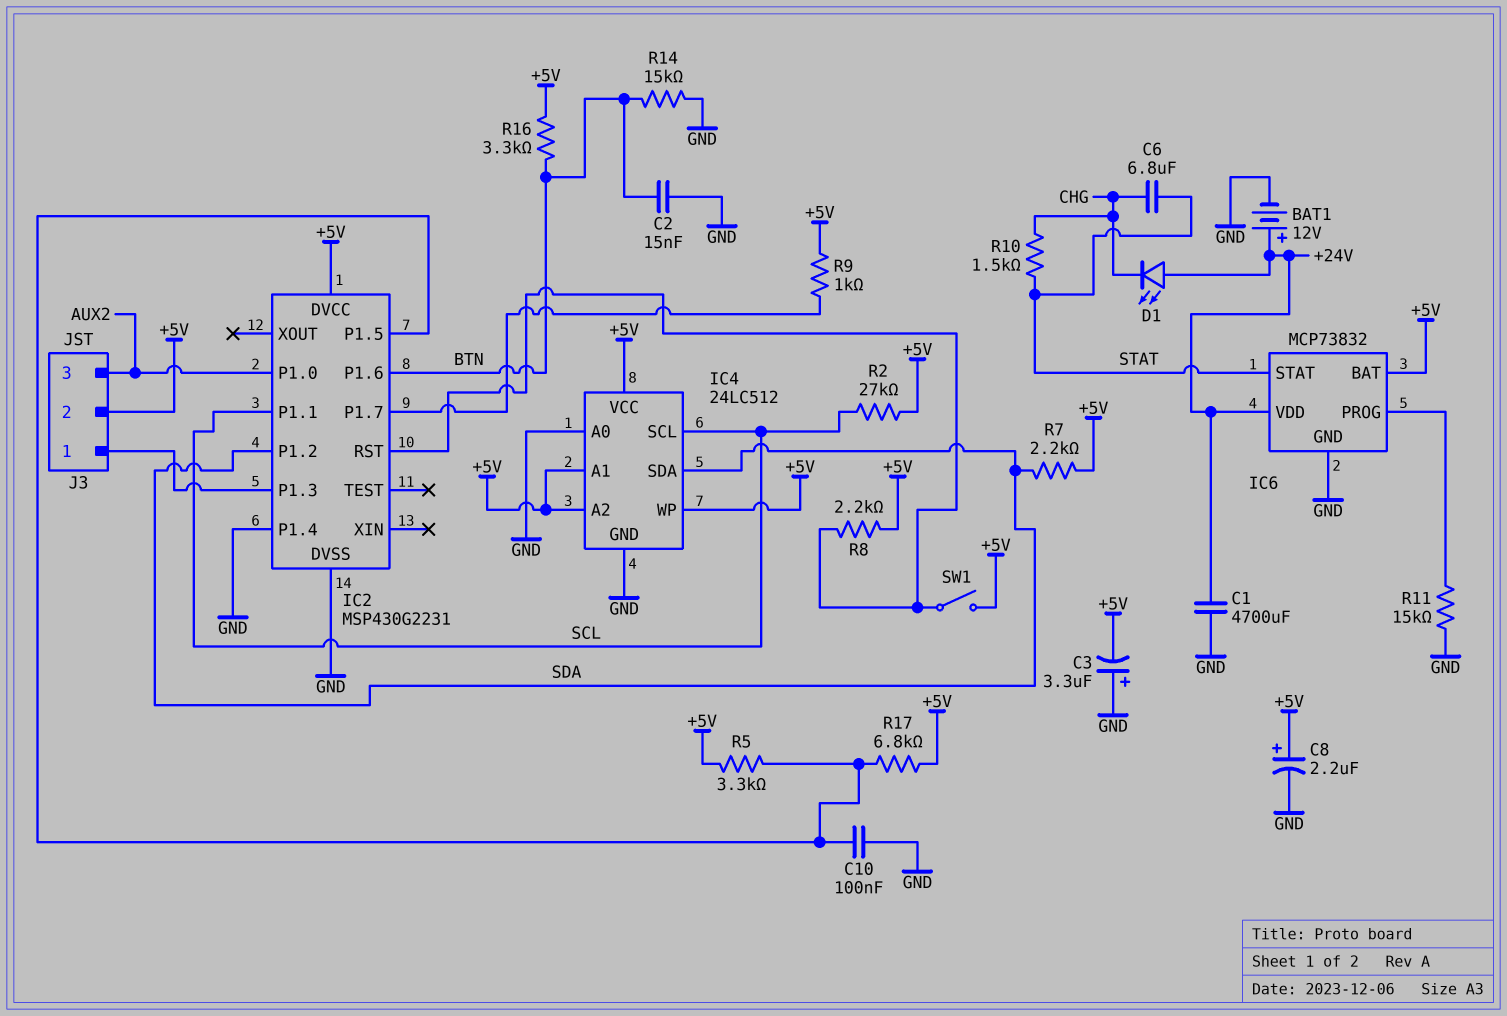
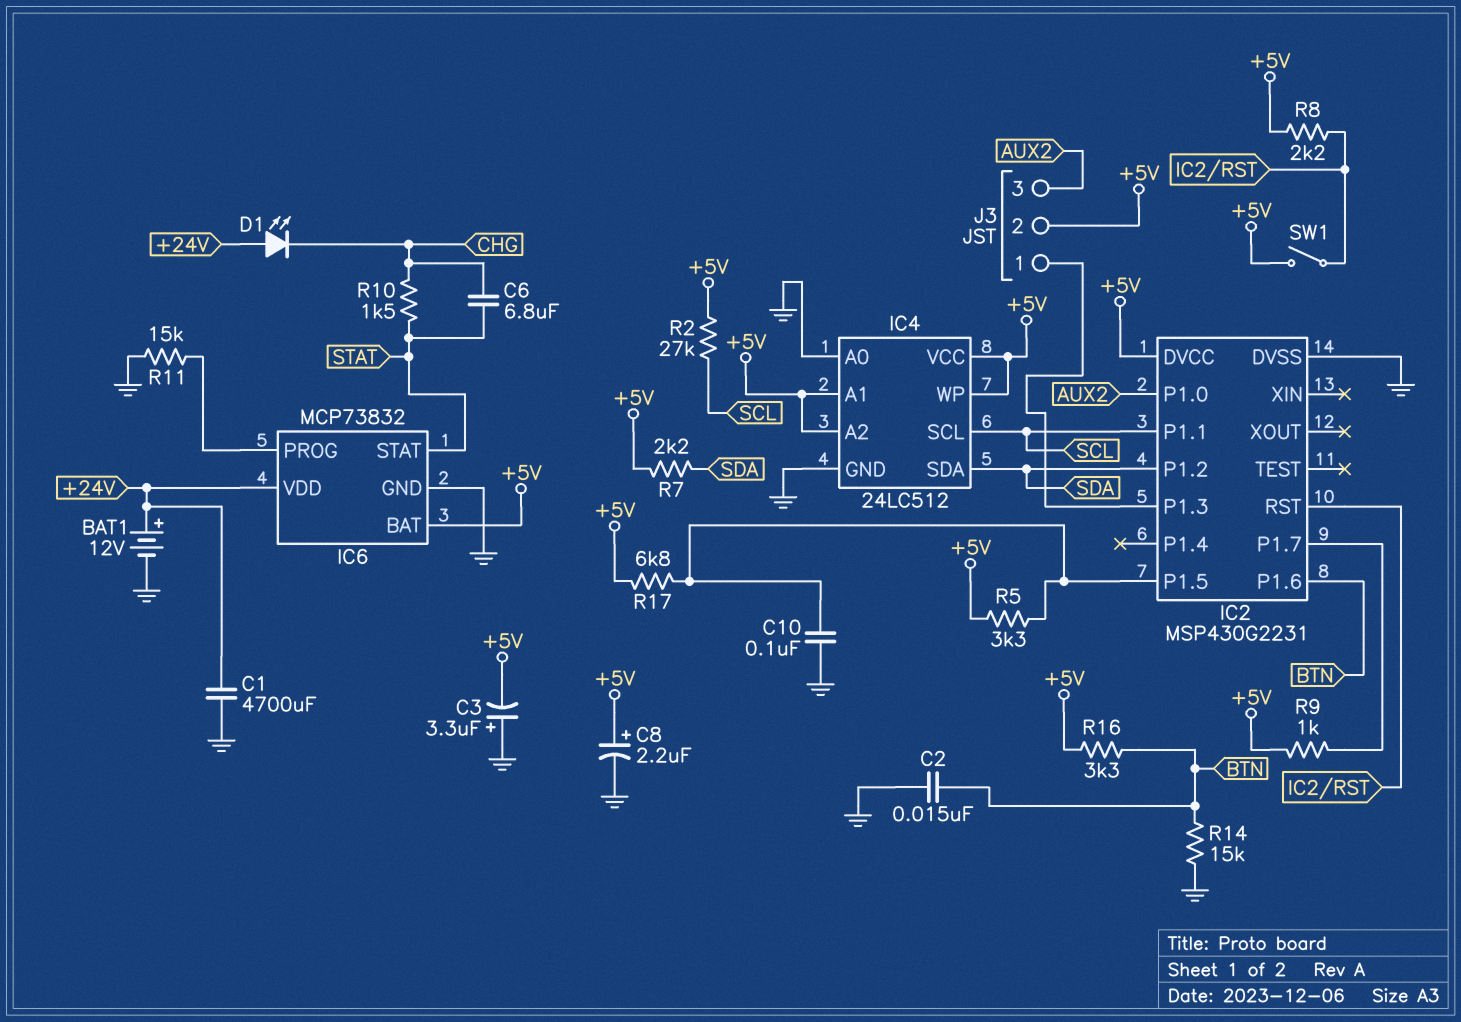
IC2 pin P1.4: GND -> none

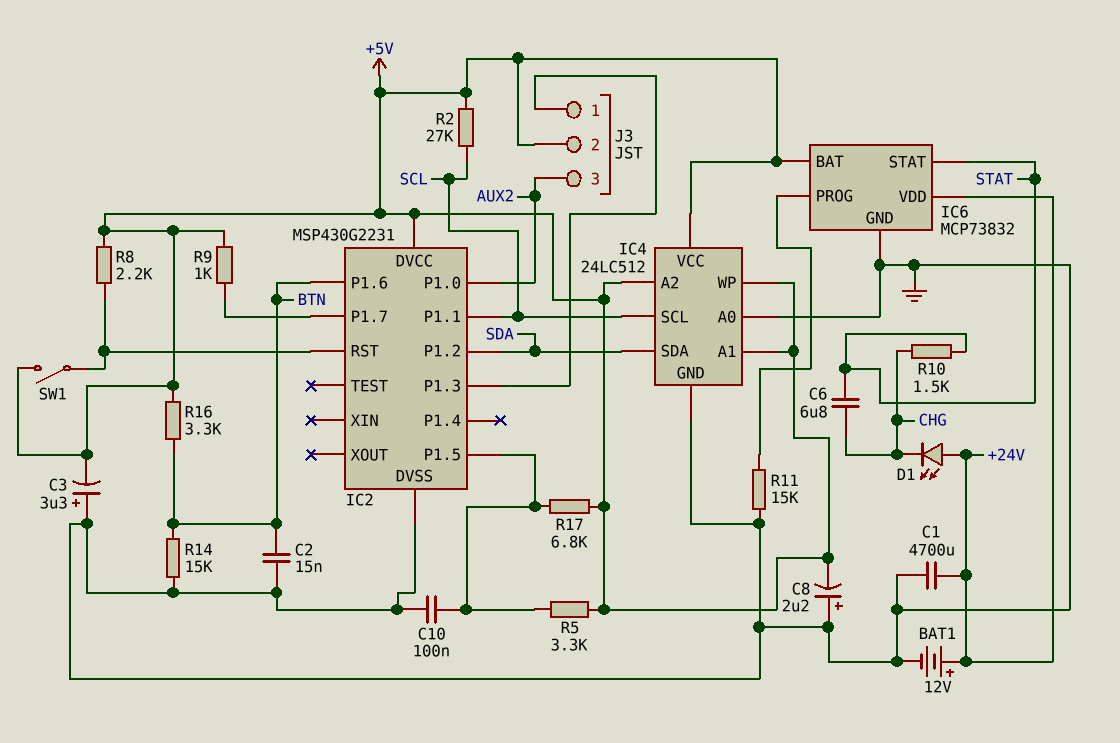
C8: 2.2uF (plus +5V, minus GND) -> 2.2uF (plus GND, minus +5V)
R7: 2.2k (+5V, SDA) -> none

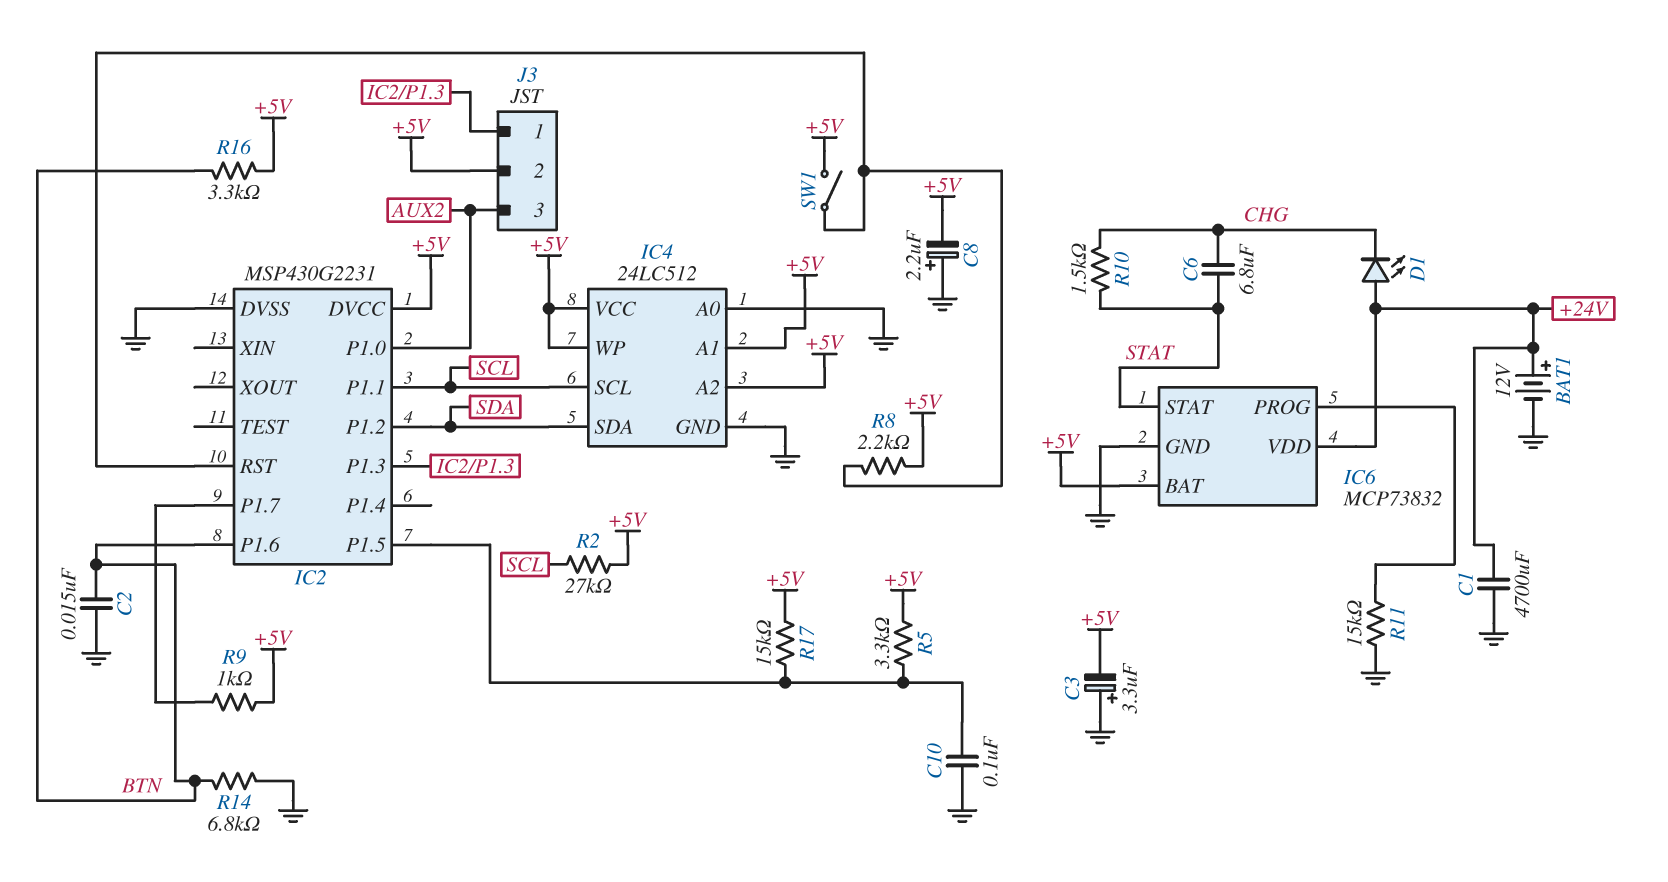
R14: 15k (BTN, GND) -> 6.8k (BTN, GND)
R17: 6.8k (+5V, IC2/P1.5) -> 15k (+5V, IC2/P1.5)

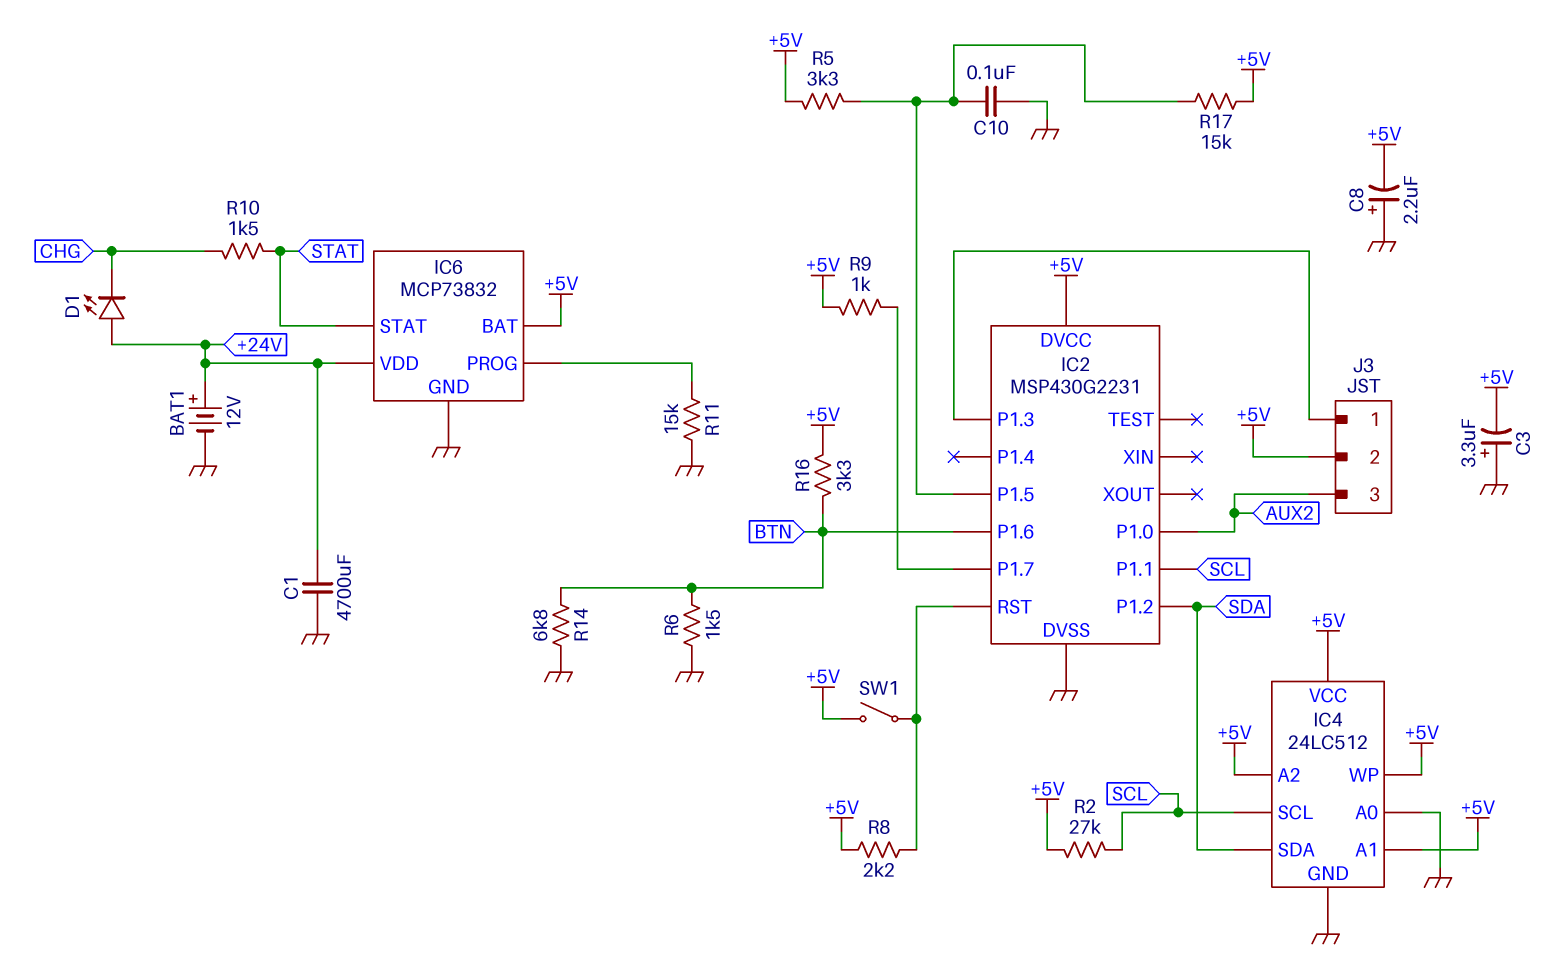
C2: 15nF (BTN, GND) -> none
C6: 6.8uF (CHG, STAT) -> none
R6: none -> 1.5k (BTN, GND)

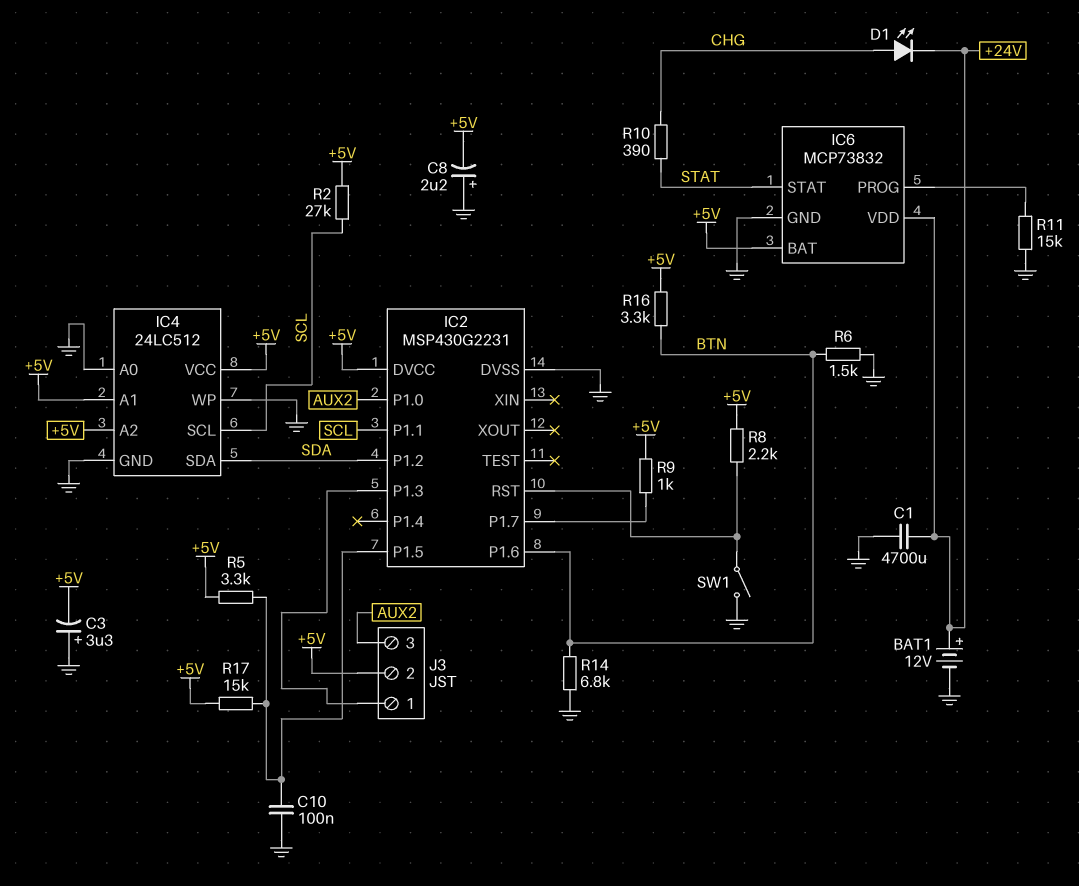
D1: LED (A +24V, K CHG) -> LED (A CHG, K +24V)
IC4 pin WP: +5V -> GND
R10: 1.5k (CHG, STAT) -> 390 (CHG, STAT)
SW1: switch (+5V, IC2/RST) -> switch (GND, IC2/RST)

